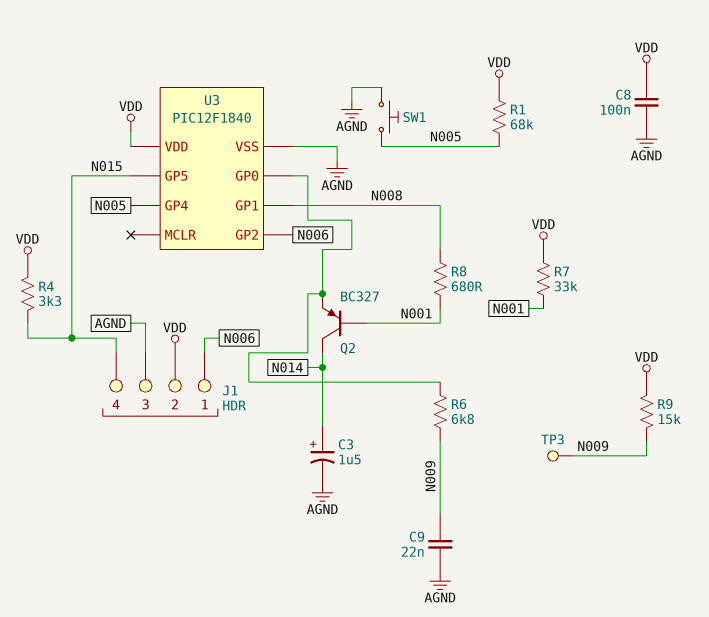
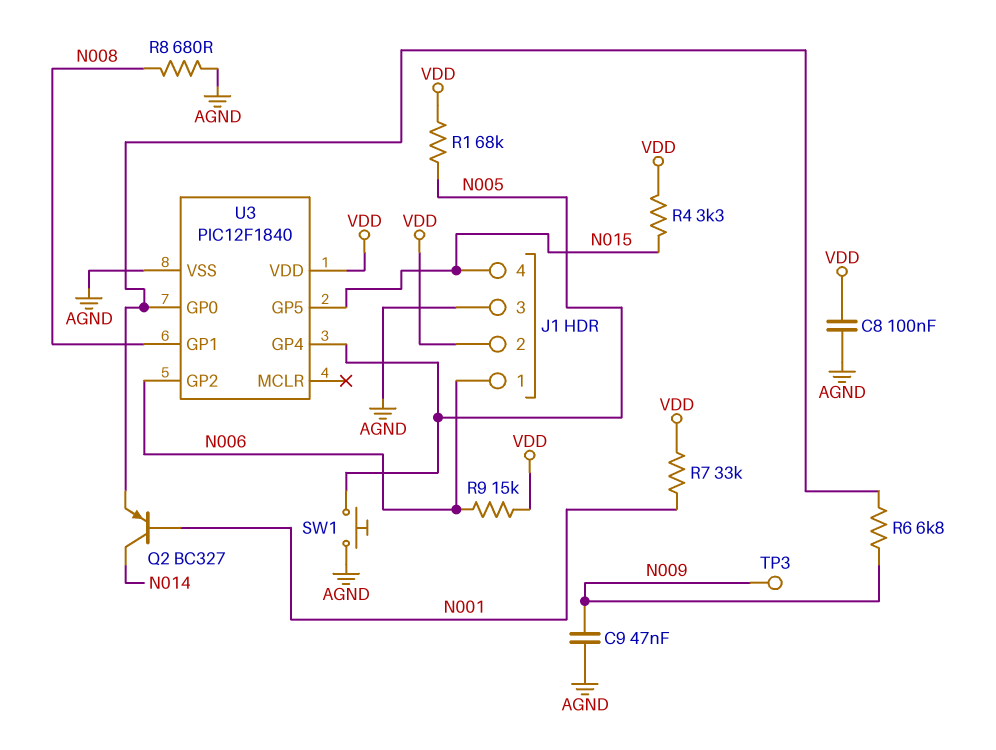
C3: 1.5uF (plus N014, minus AGND) -> none
C9: 22nF (AGND, N009) -> 47nF (AGND, N009)
R8: 680 (N001, N008) -> 680 (AGND, N008)
R9: 15k (N009, VDD) -> 15k (N006, VDD)

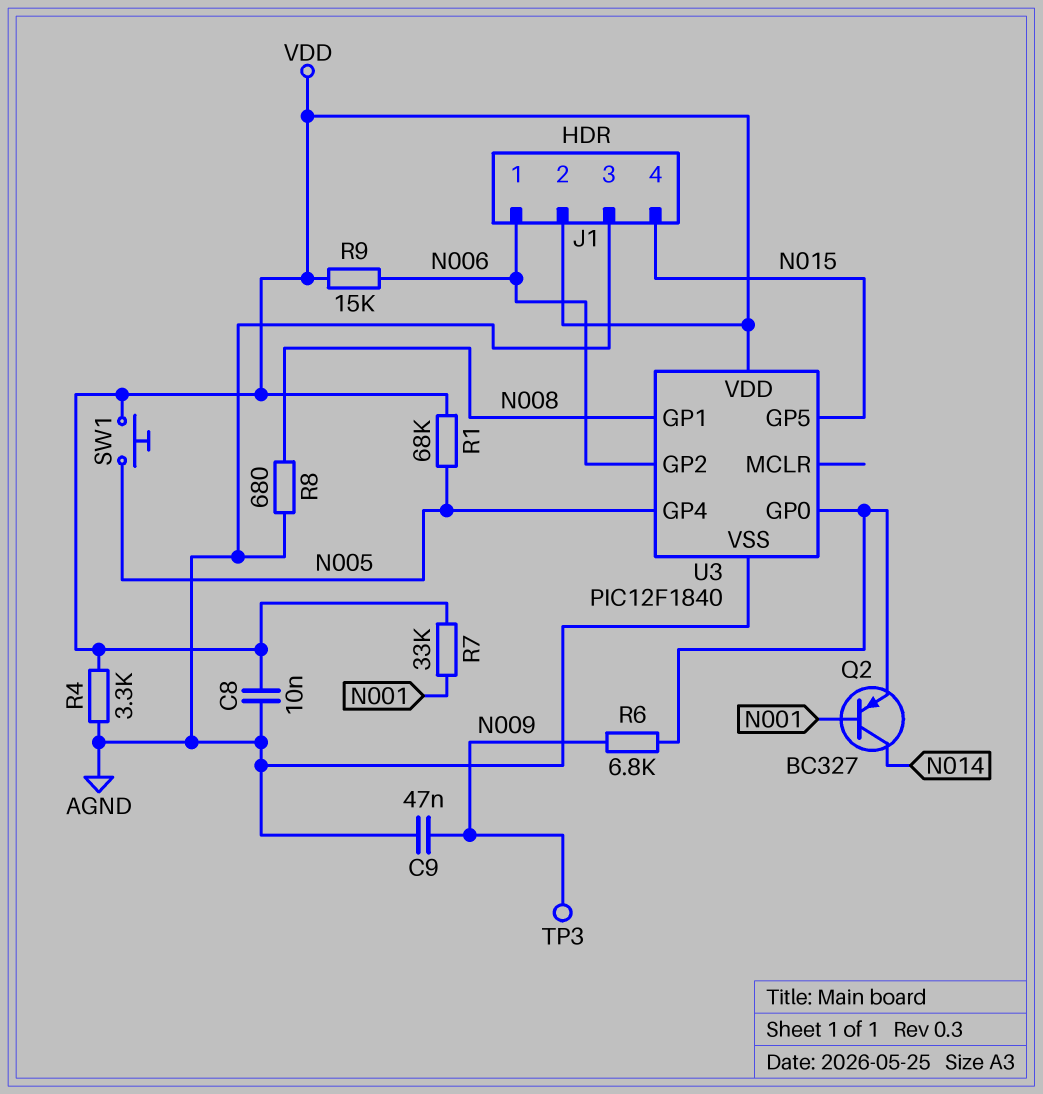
C8: 100nF (AGND, VDD) -> 10nF (AGND, VDD)
R4: 3.3k (N015, VDD) -> 3.3k (AGND, VDD)
SW1: button (AGND, N005) -> button (N005, VDD)

